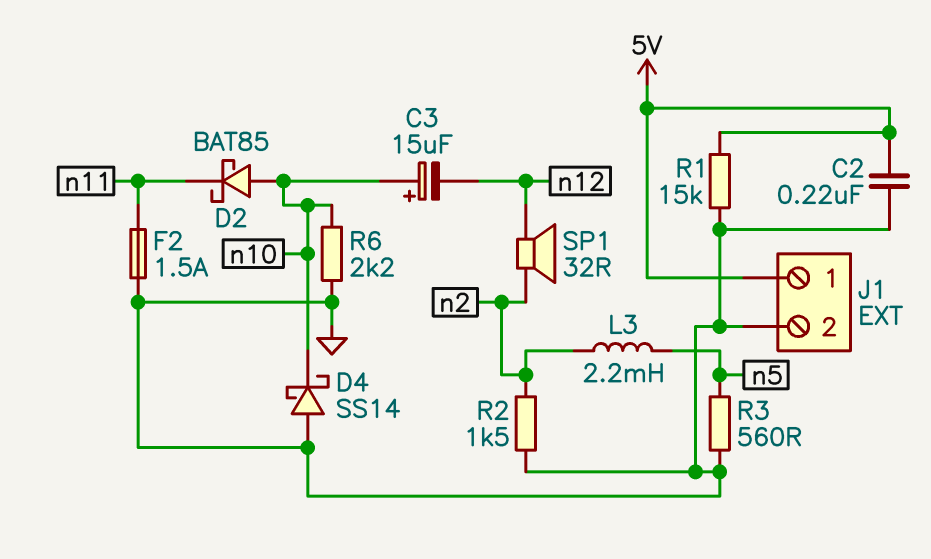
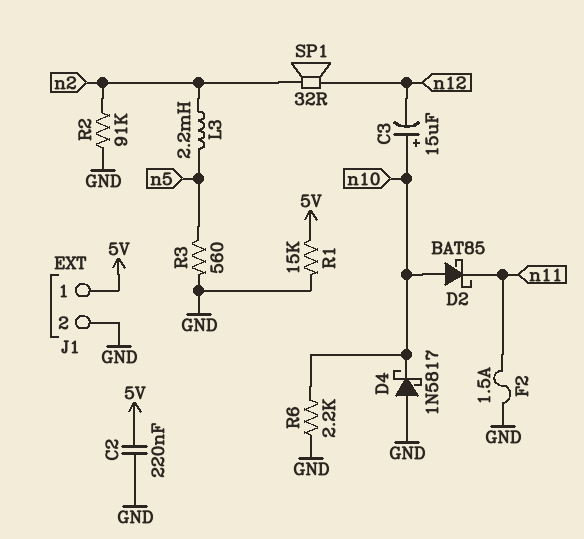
D4: schottky SS14 (A GND, K n10) -> schottky 1N5817 (A GND, K n10)
R2: 1.5k (GND, n2) -> 91k (GND, n2)

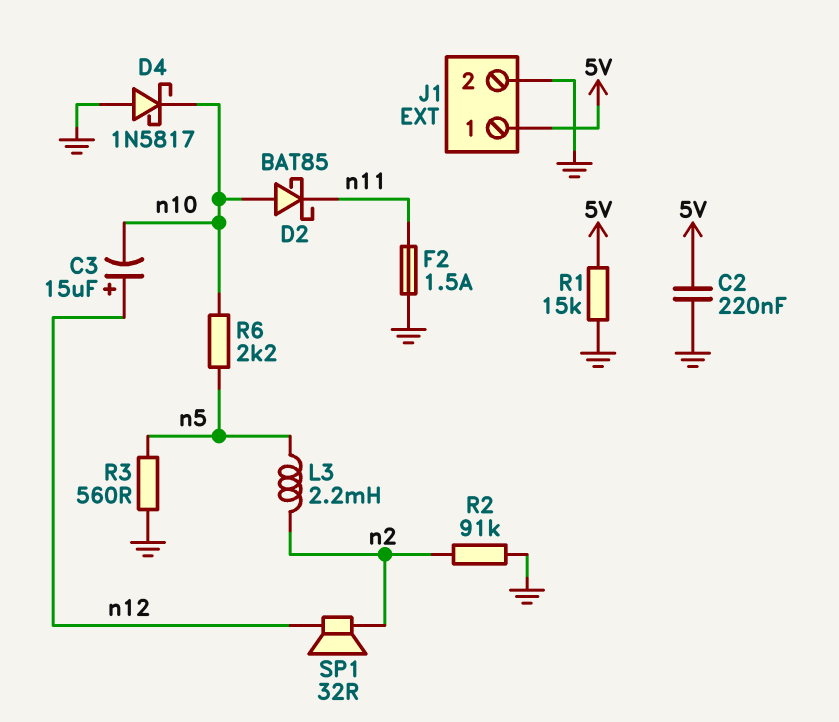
C3: 15uF (plus n10, minus n12) -> 15uF (plus n12, minus n10)
R6: 2.2k (GND, n10) -> 2.2k (n5, n10)

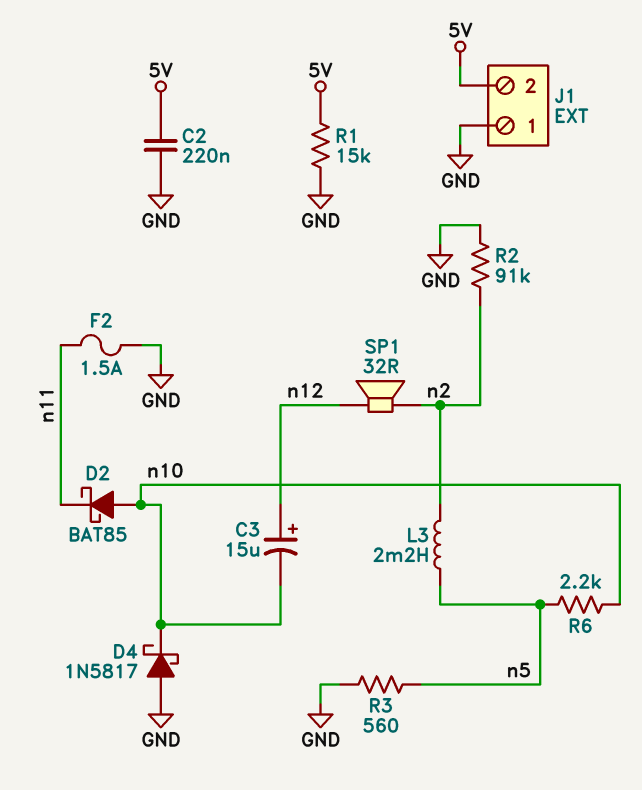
J1 pin 1: 5V -> GND
J1 pin 2: GND -> 5V

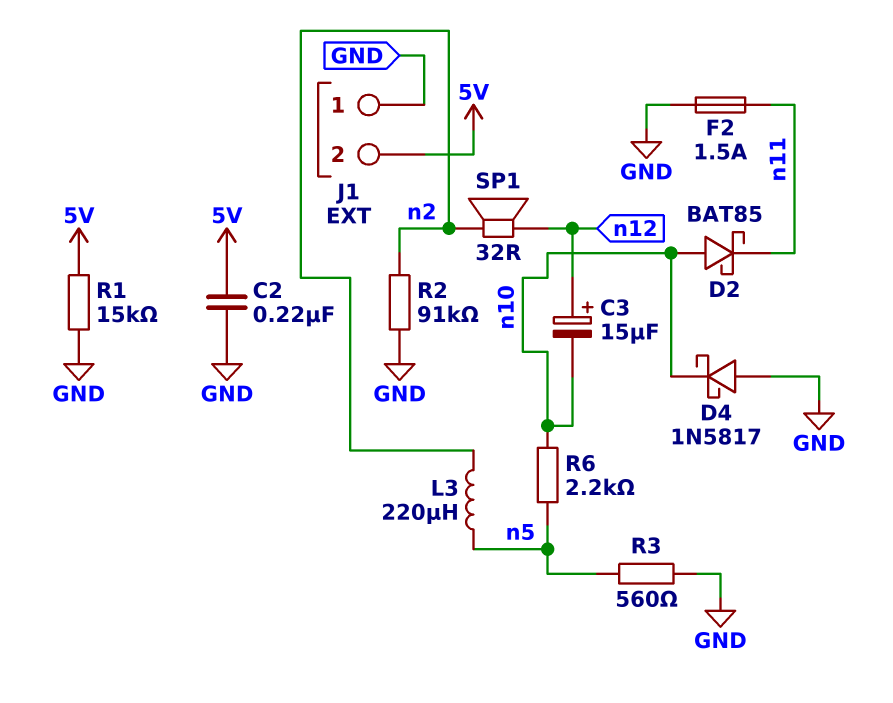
L3: 2.2mH (n2, n5) -> 220uH (n2, n5)

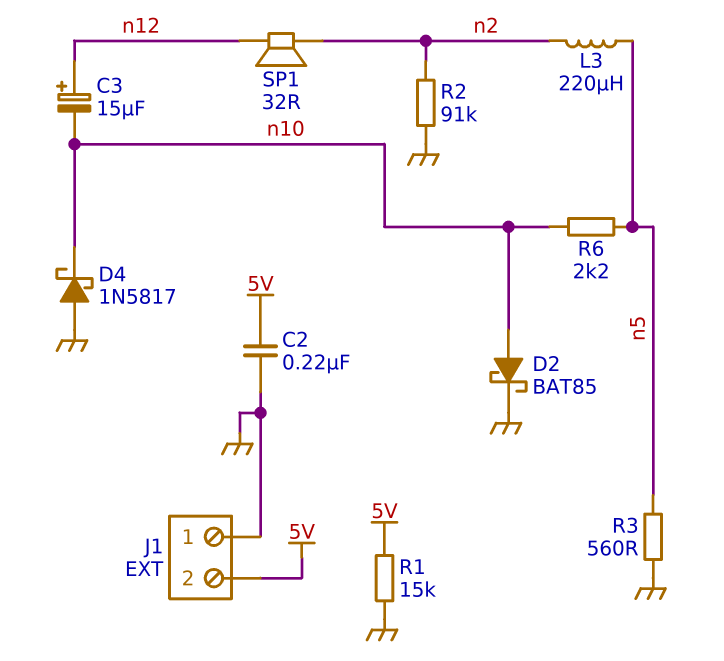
D2: schottky BAT85 (A n10, K n11) -> schottky BAT85 (A n10, K GND)
F2: 1.5A (GND, n11) -> none

